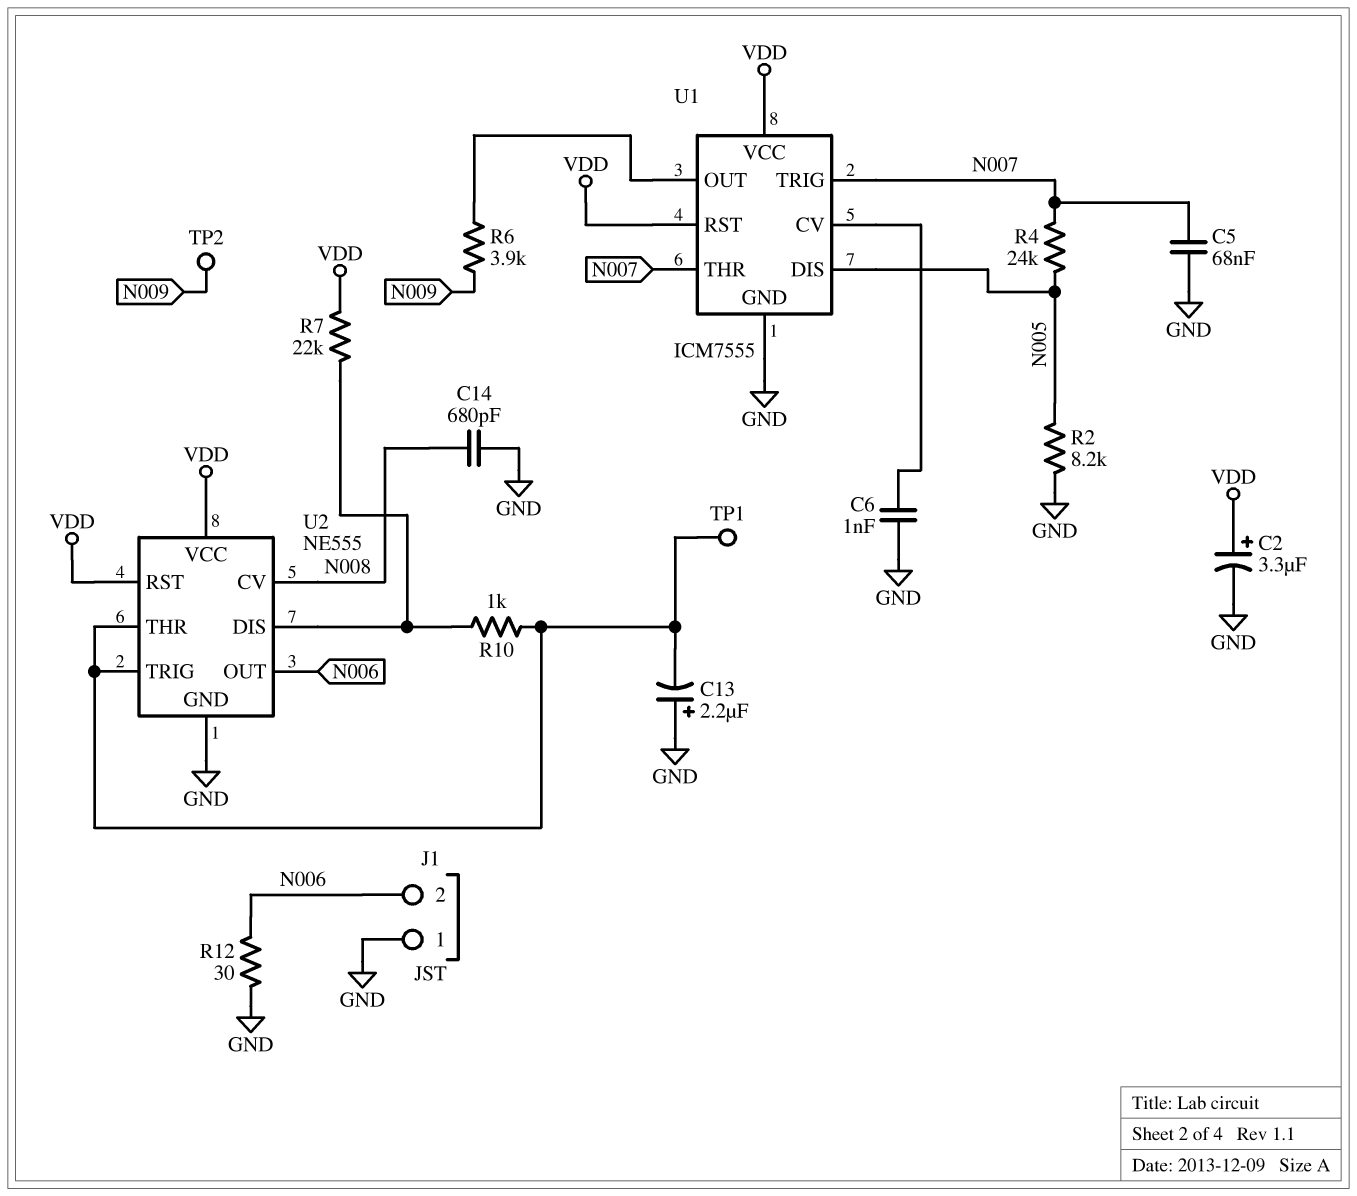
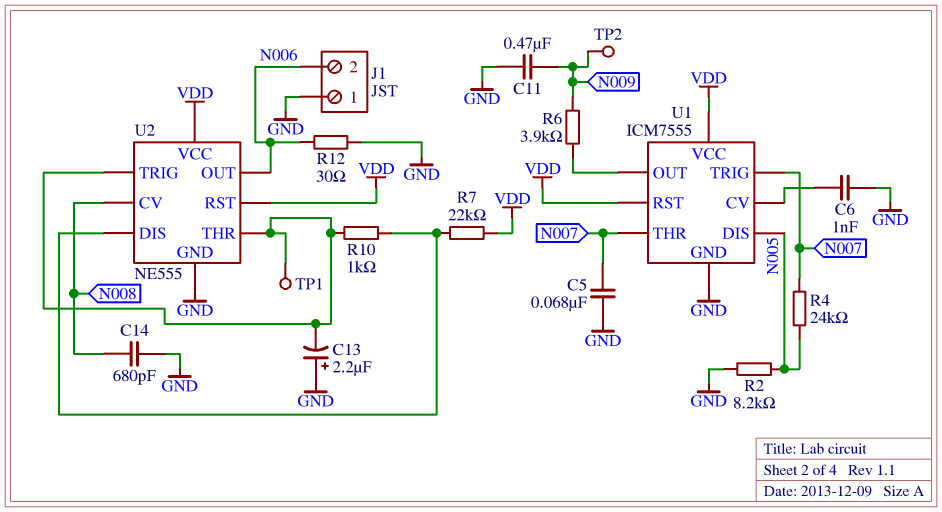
C2: 3.3uF (plus VDD, minus GND) -> none
C11: none -> 470nF (GND, N009)

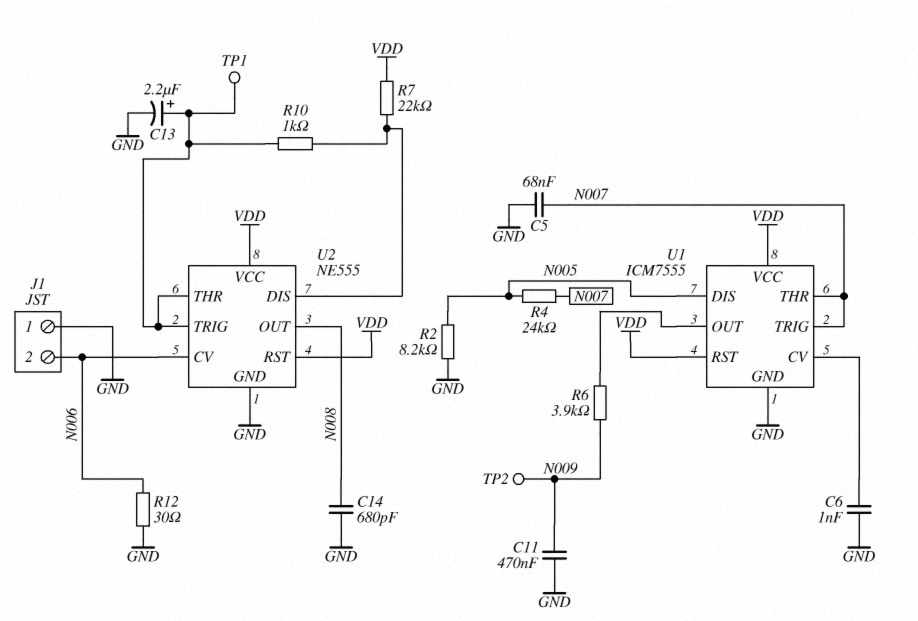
C13: 2.2uF (plus GND, minus U2/THR) -> 2.2uF (plus U2/THR, minus GND)
U2 pin CV: N008 -> N006
U2 pin OUT: N006 -> N008

